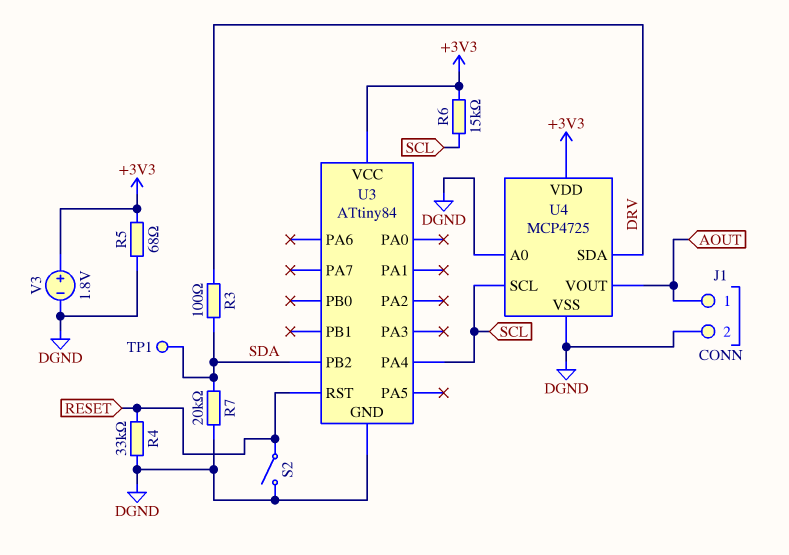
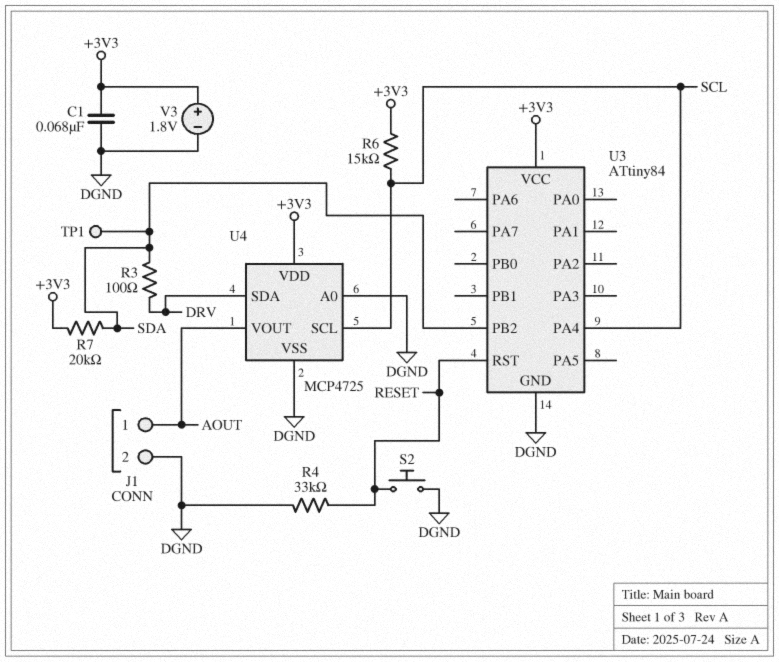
C1: none -> 68nF (+3V3, DGND)
R5: 68 (+3V3, DGND) -> none
R7: 20k (DGND, SDA) -> 20k (+3V3, SDA)
S2: switch (DGND, RESET) -> button (DGND, RESET)

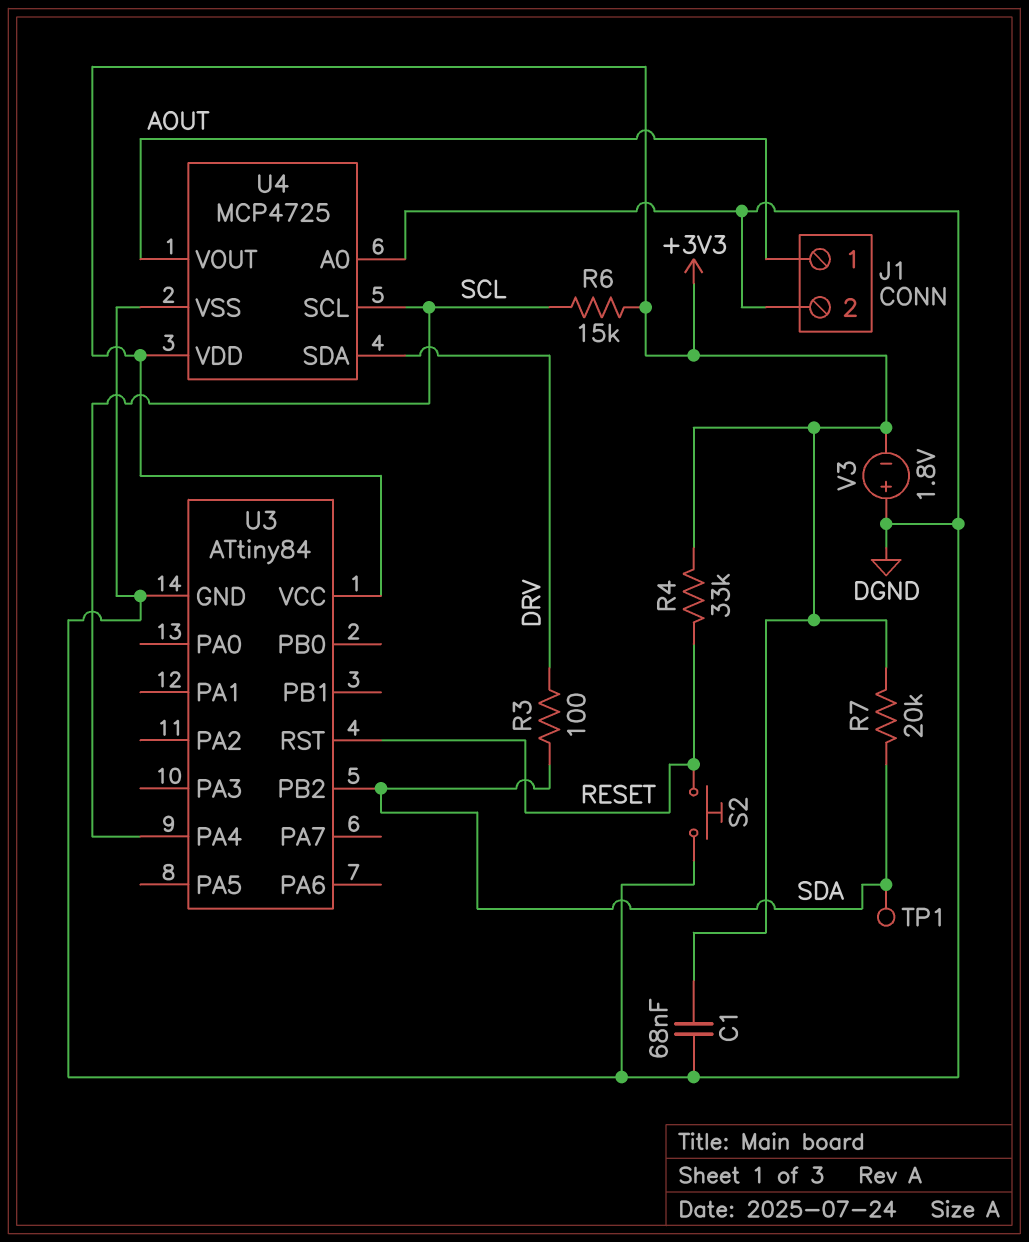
R4: 33k (DGND, RESET) -> 33k (+3V3, RESET)
V3: 1.8V (plus +3V3, minus DGND) -> 1.8V (plus DGND, minus +3V3)

